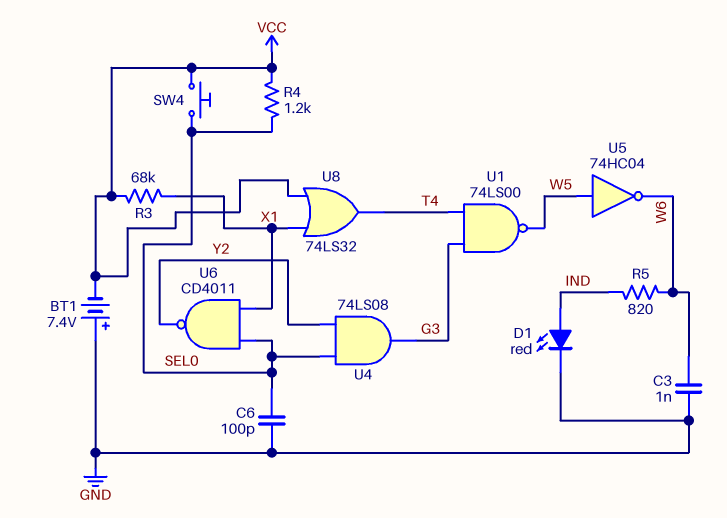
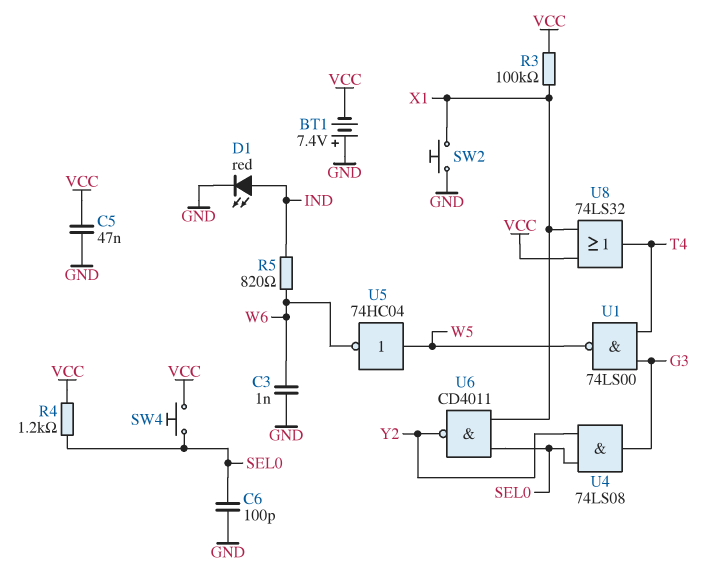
C5: none -> 47nF (GND, VCC)
R3: 68k (VCC, X1) -> 100k (VCC, X1)
SW2: none -> button (GND, X1)

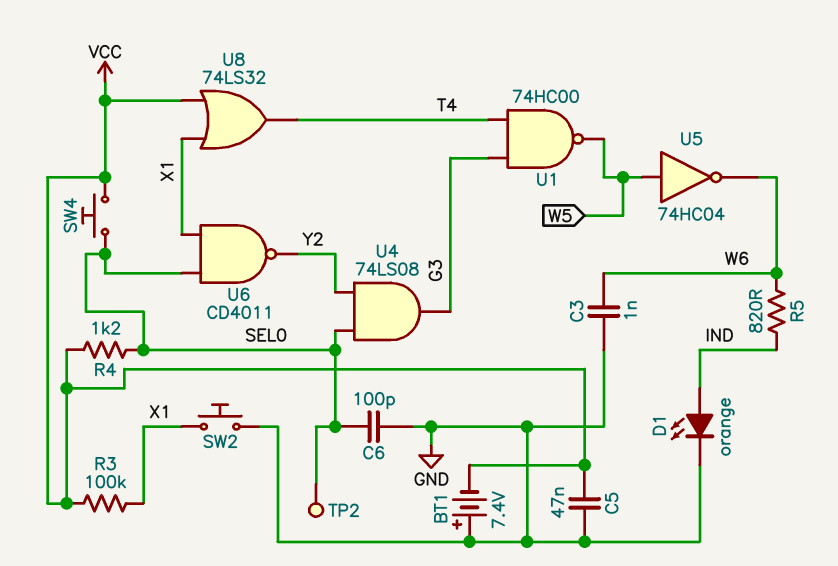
D1: LED red (A IND, K GND) -> LED orange (A IND, K GND)
TP2: none -> test point (SEL0)
U1: NAND 74LS00 (in G3, in T4, out W5) -> NAND 74HC00 (in G3, in T4, out W5)

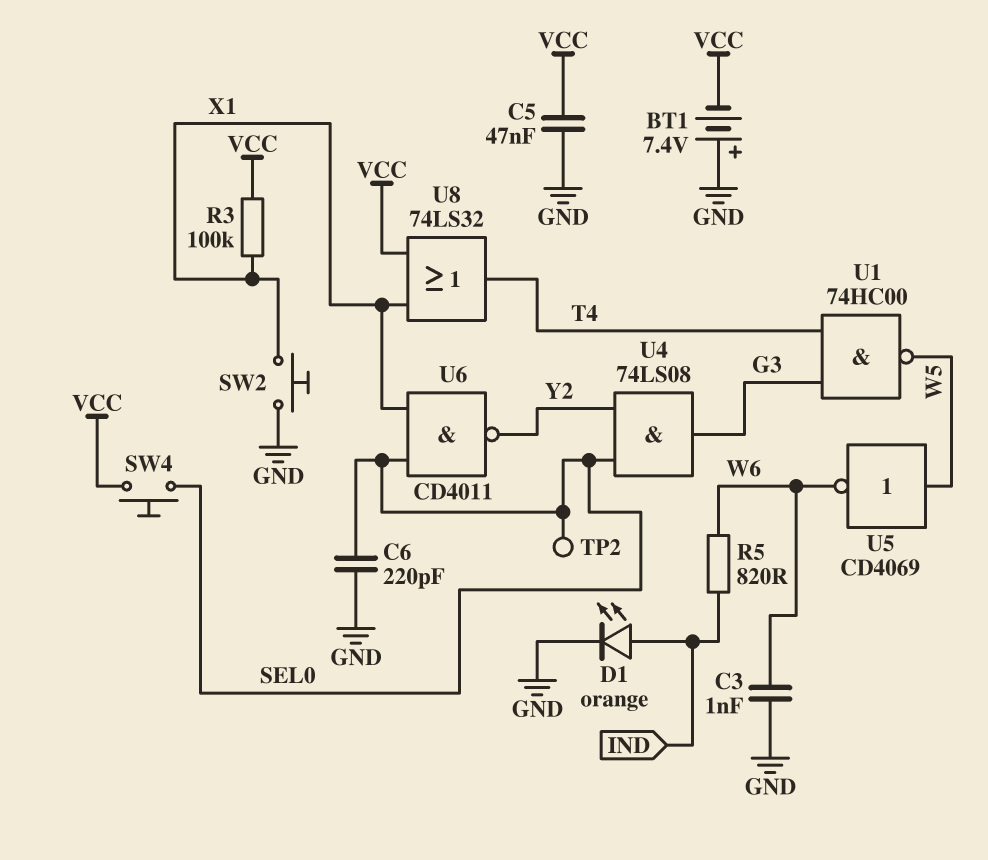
C6: 100pF (GND, SEL0) -> 220pF (GND, SEL0)
R4: 1.2k (SEL0, VCC) -> none
U5: NOT 74HC04 (in W5, out W6) -> NOT CD4069 (in W5, out W6)

